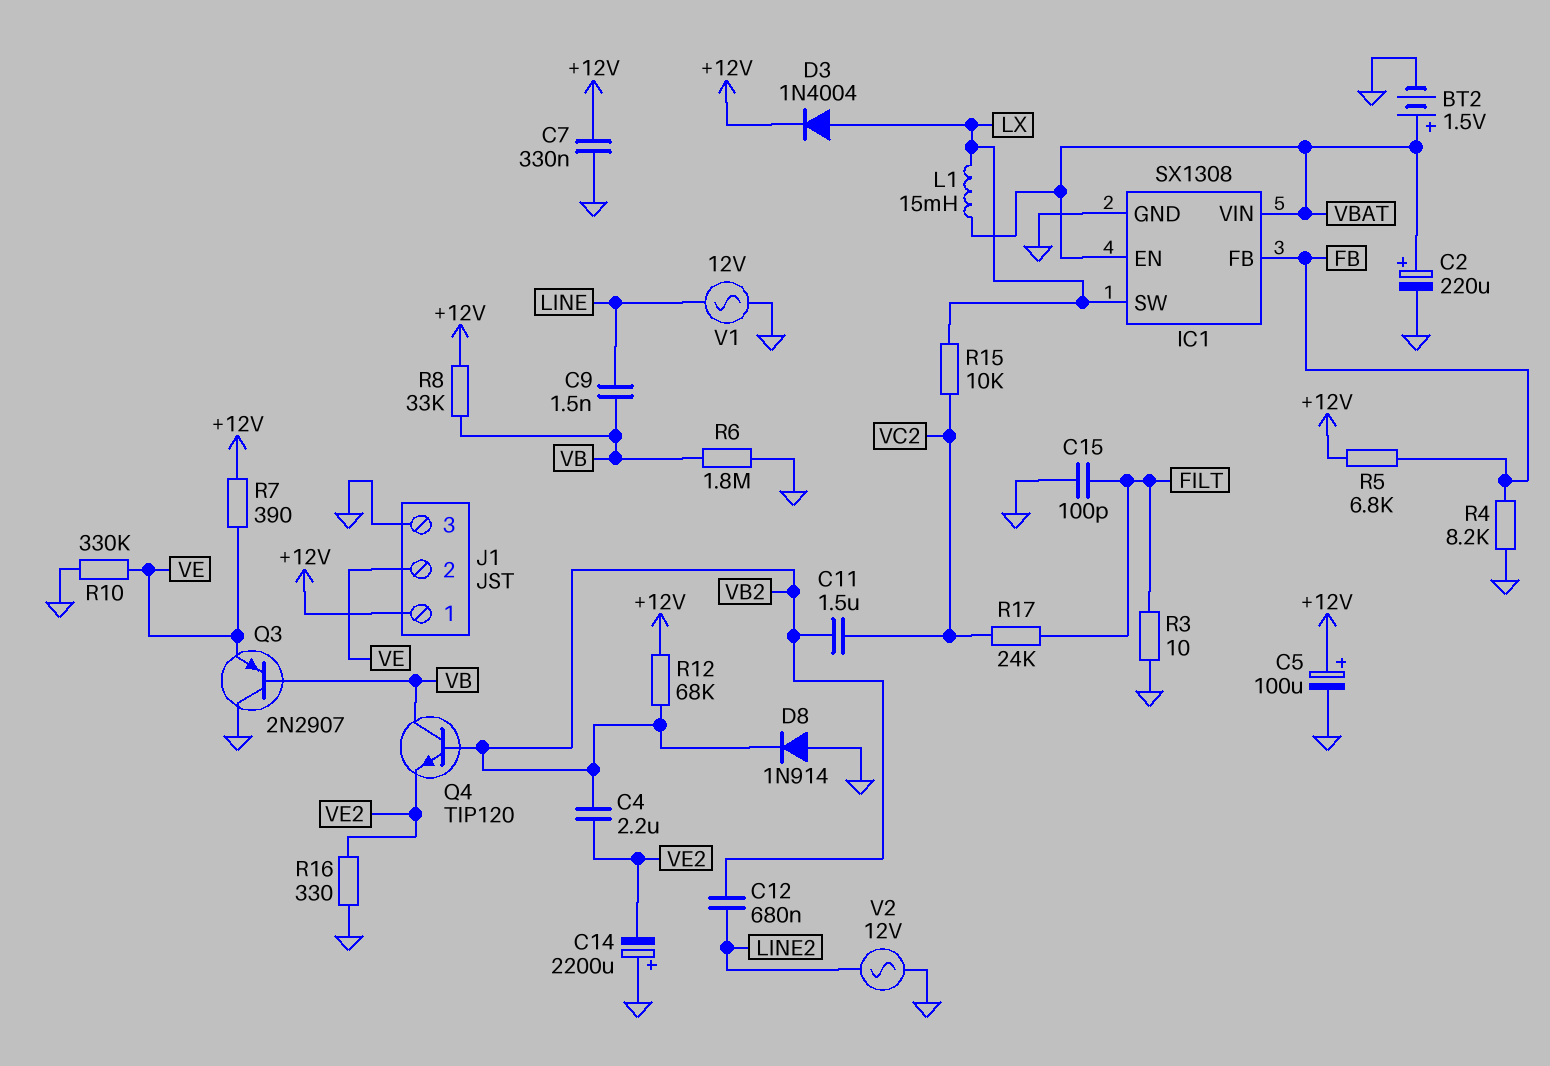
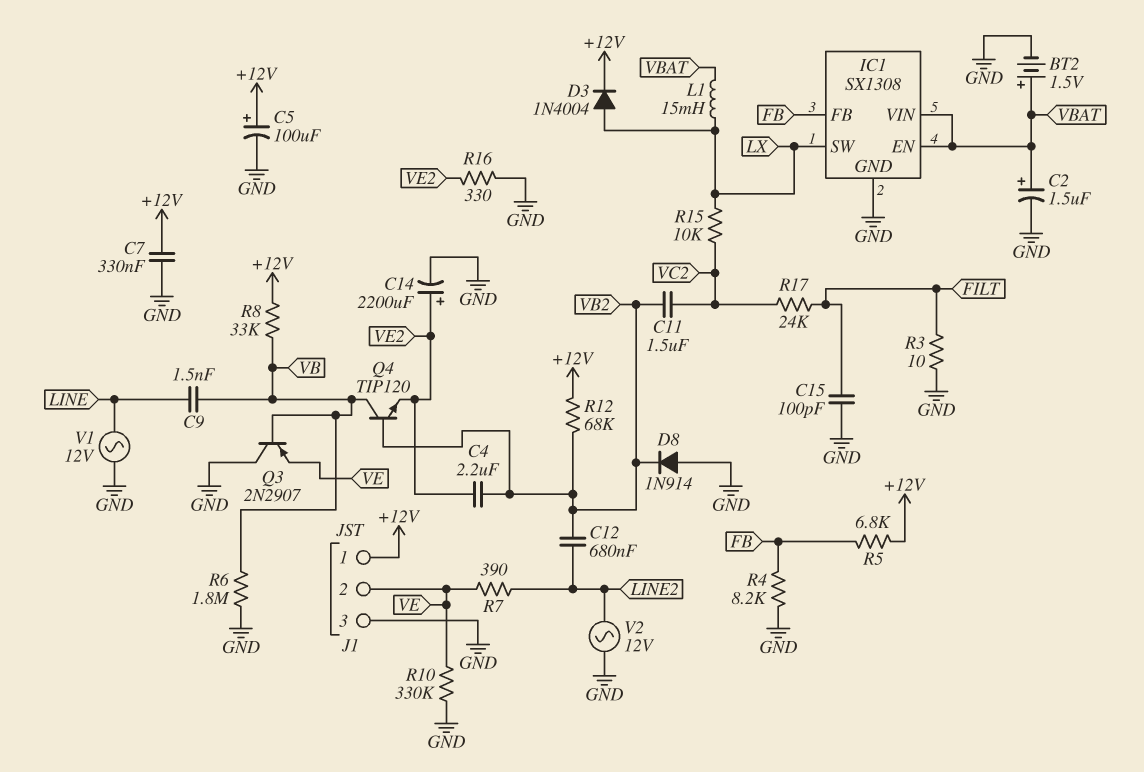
C2: 220uF (plus VBAT, minus GND) -> 1.5uF (plus VBAT, minus GND)
C14: 2200uF (plus GND, minus VE2) -> 2200uF (plus VE2, minus GND)
R7: 390 (+12V, VE) -> 390 (LINE2, VE)

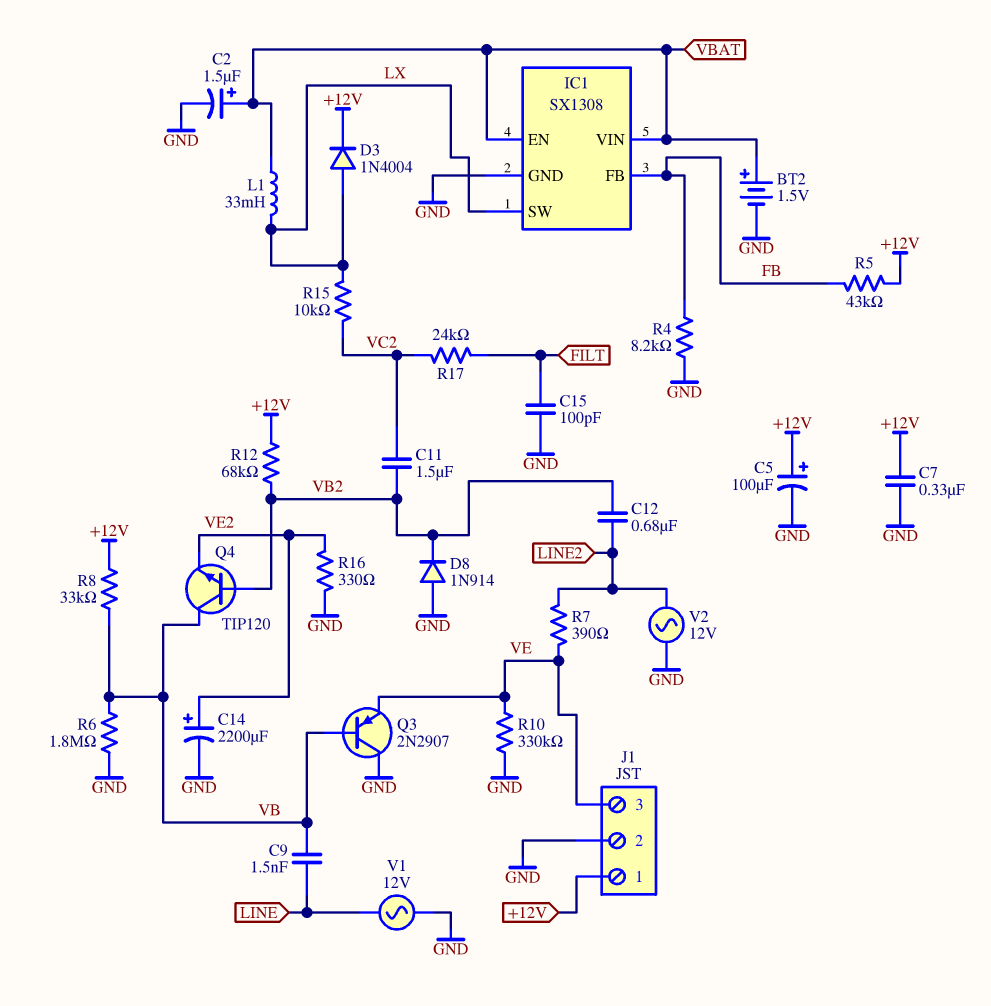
C4: 2.2uF (VB2, VE2) -> none
J1 pin 2: VE -> GND
J1 pin 3: GND -> VE
L1: 15mH (LX, VBAT) -> 33mH (LX, VBAT)
R3: 10 (FILT, GND) -> none
R5: 6.8k (+12V, FB) -> 43k (+12V, FB)

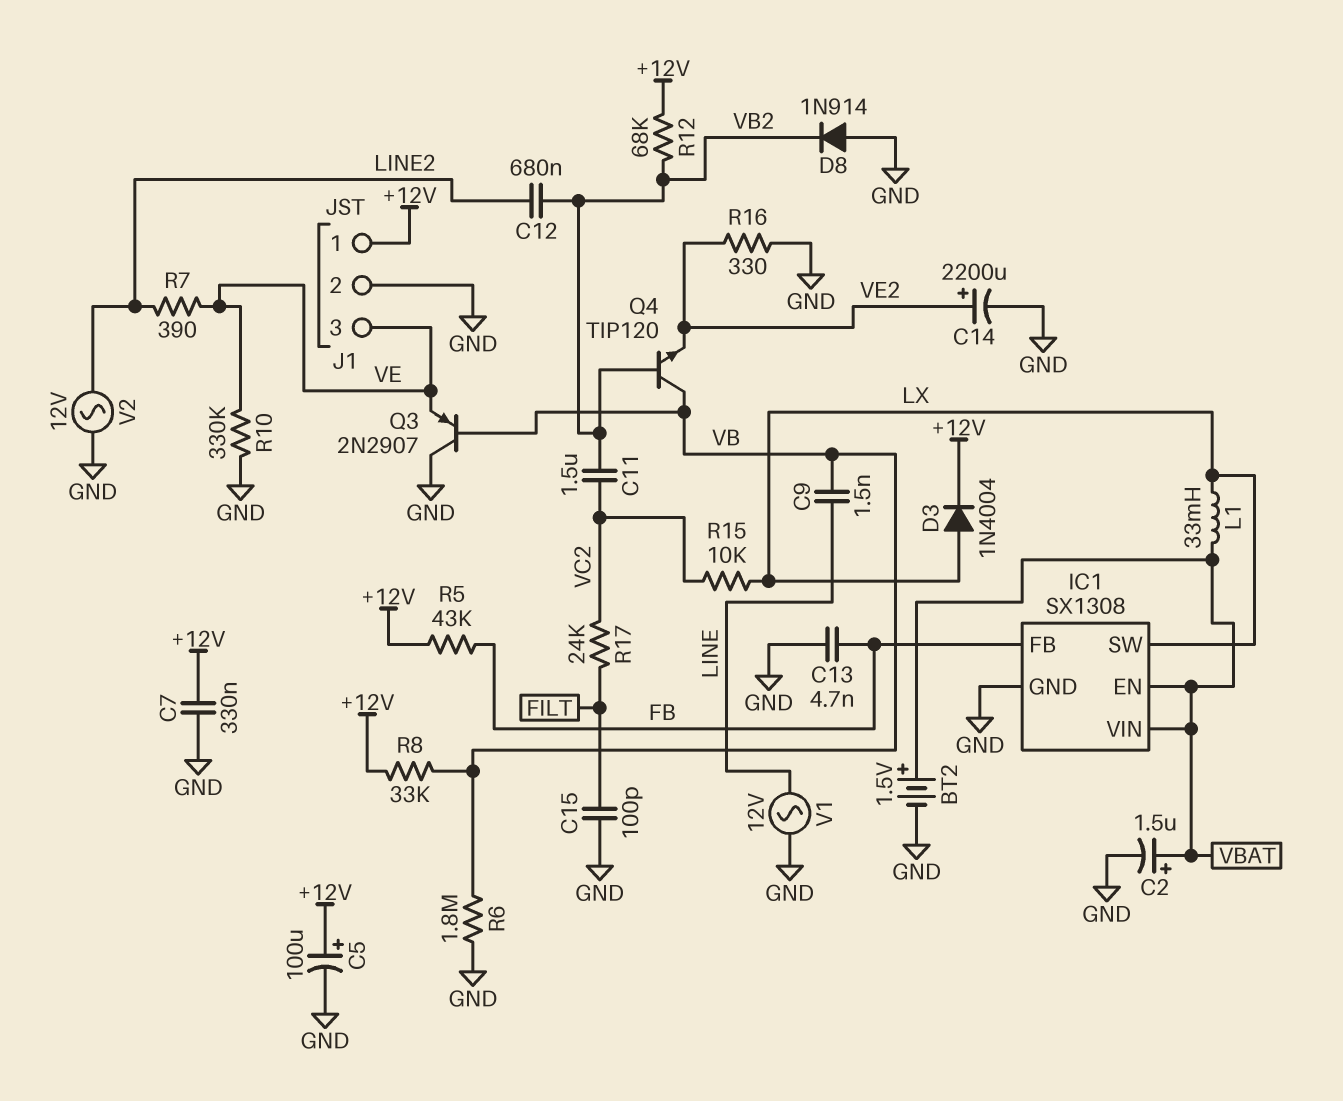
C13: none -> 4.7nF (FB, GND)
R4: 8.2k (FB, GND) -> none

